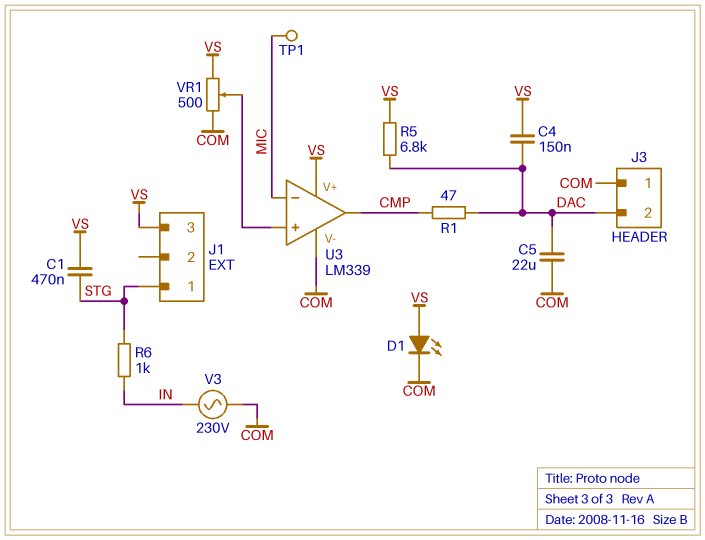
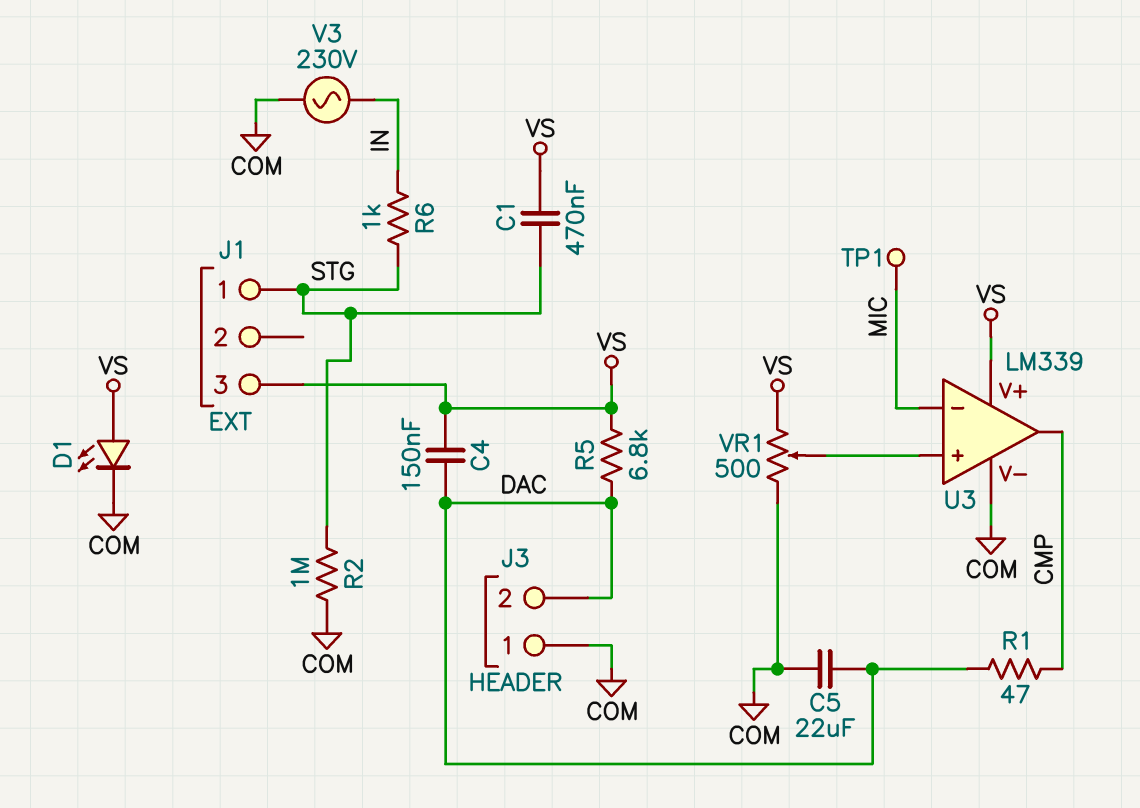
R2: none -> 1M (COM, STG)

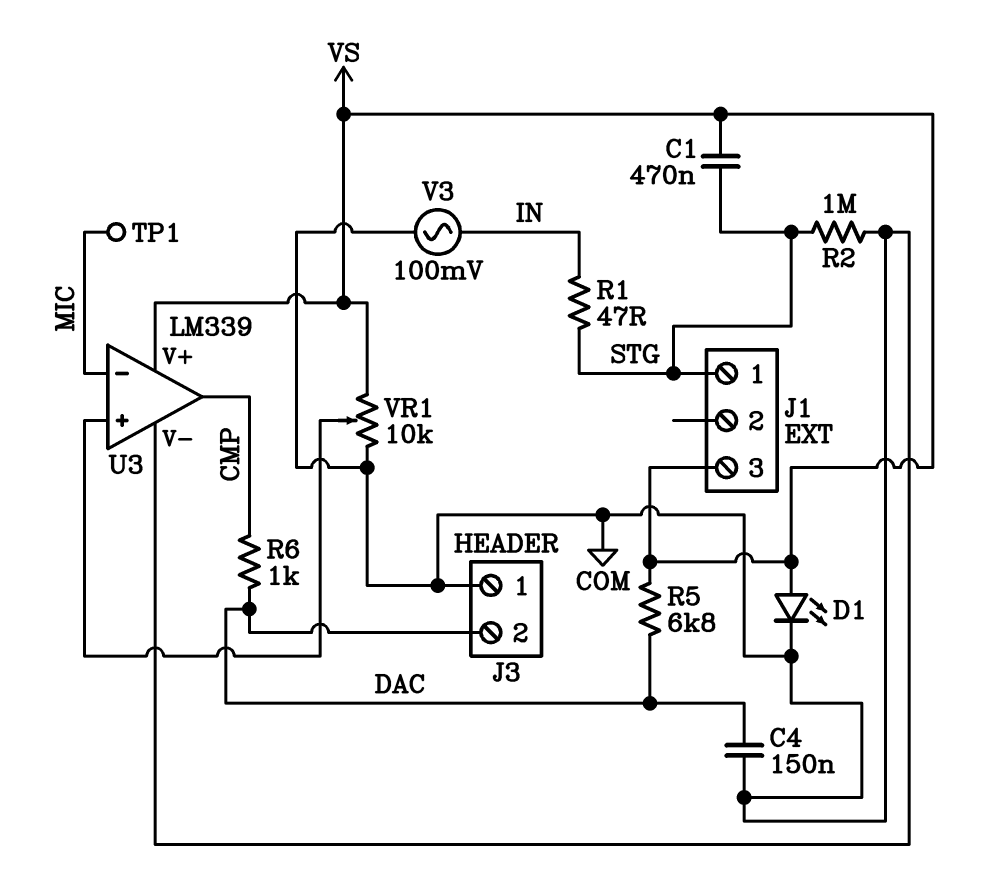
C4: 150nF (DAC, VS) -> 150nF (COM, DAC)
C5: 22uF (COM, DAC) -> none
R1: 47 (CMP, DAC) -> 47 (IN, STG)
R6: 1k (IN, STG) -> 1k (CMP, DAC)
V3: AC 230V (COM, IN) -> AC 100mV (COM, IN)
VR1: 500 (COM, VS, wiper U3/in+) -> 10k (COM, VS, wiper U3/in+)

